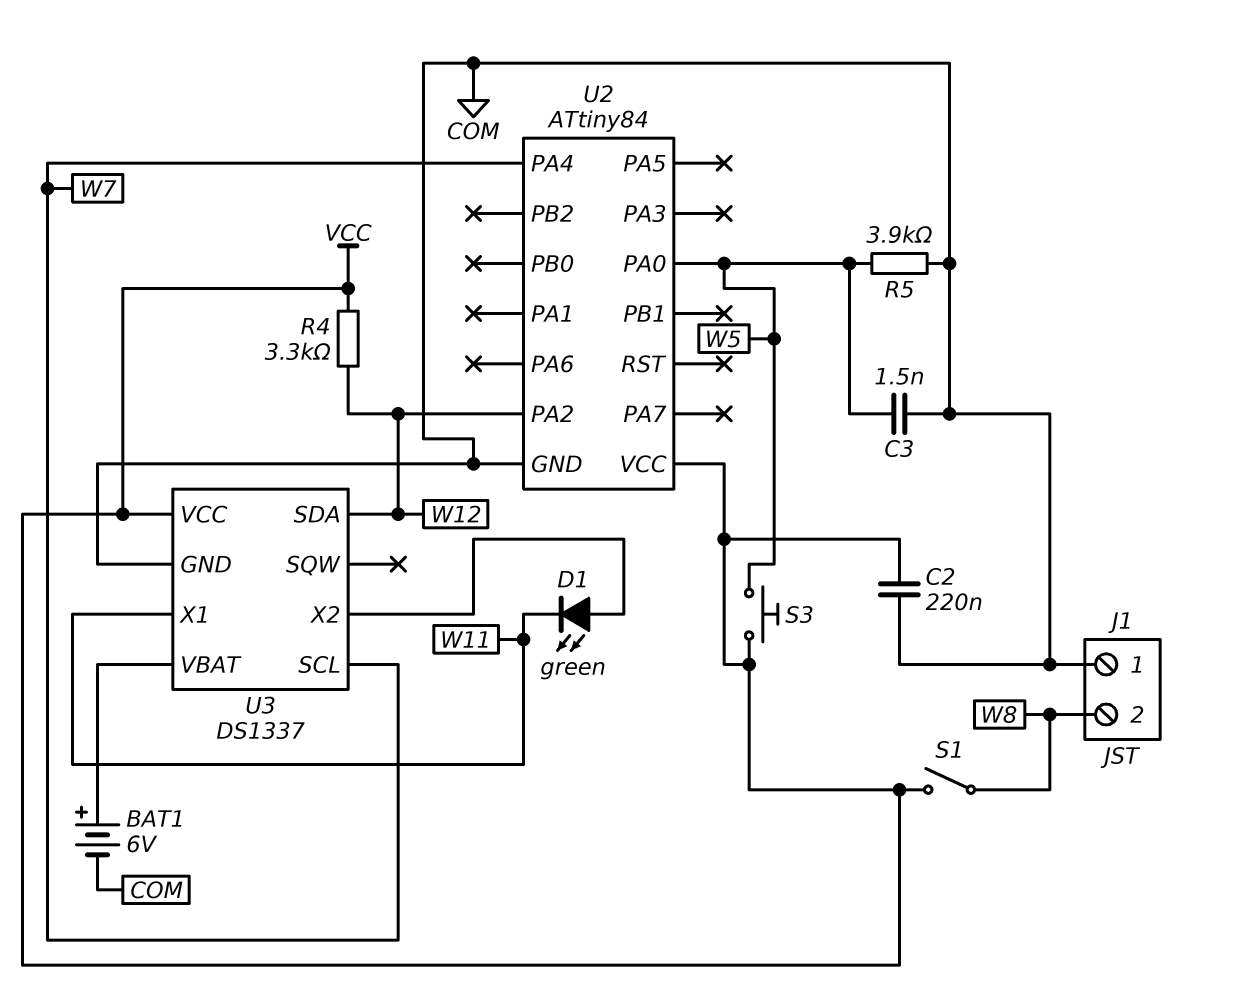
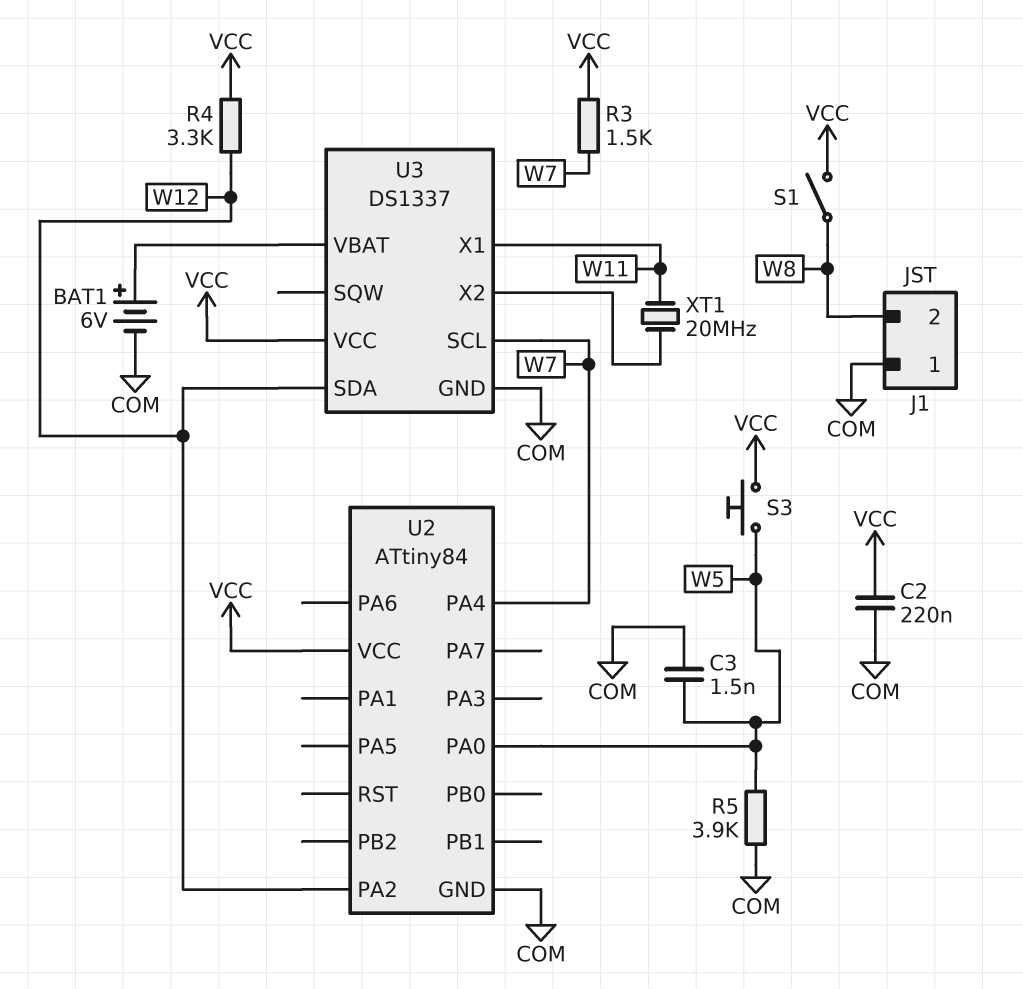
D1: LED green (A U3/X2, K W11) -> none
R3: none -> 1.5k (VCC, W7)
XT1: none -> 20MHz (U3/X2, W11)

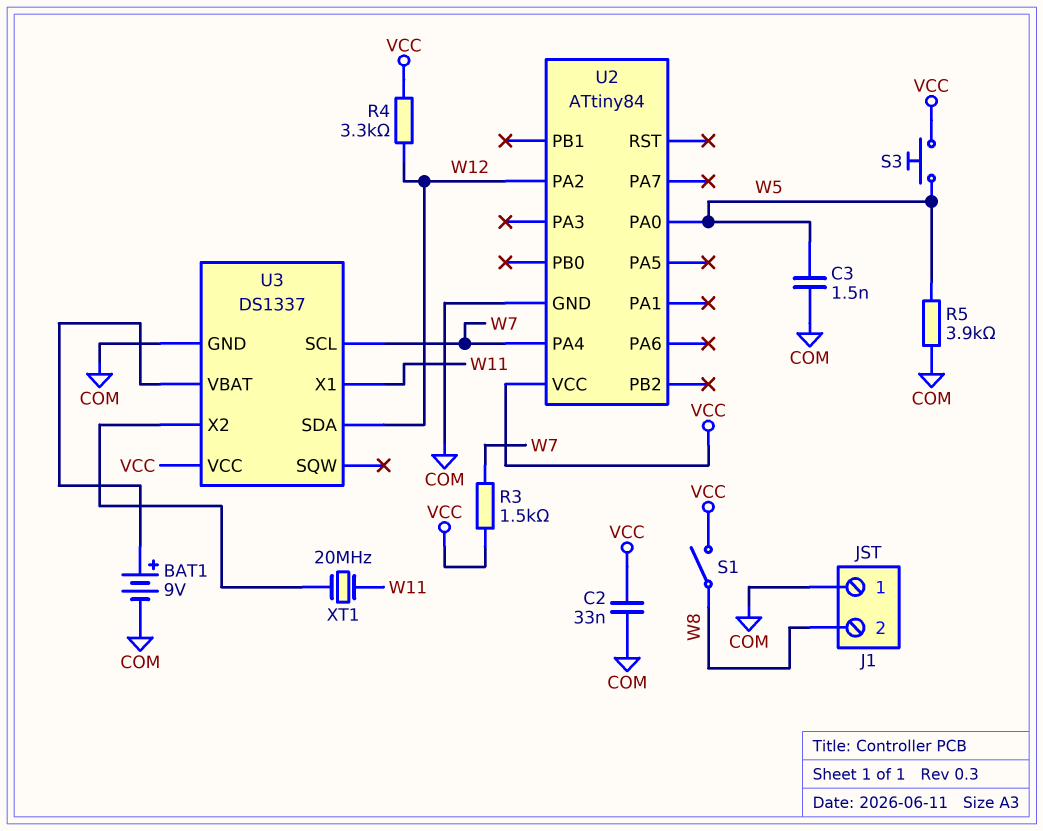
BAT1: 6V (plus U3/VBAT, minus COM) -> 9V (plus U3/VBAT, minus COM)
C2: 220nF (COM, VCC) -> 33nF (COM, VCC)

